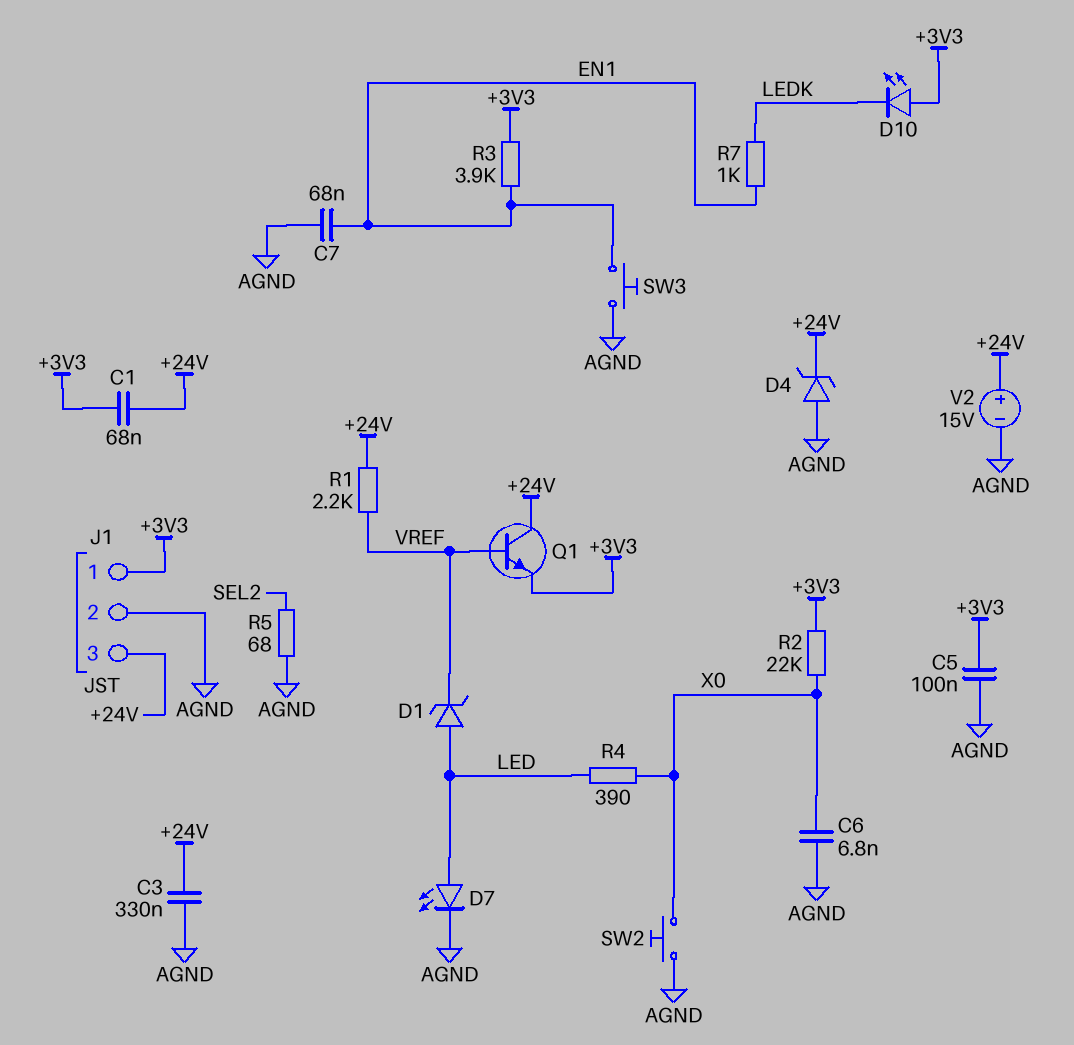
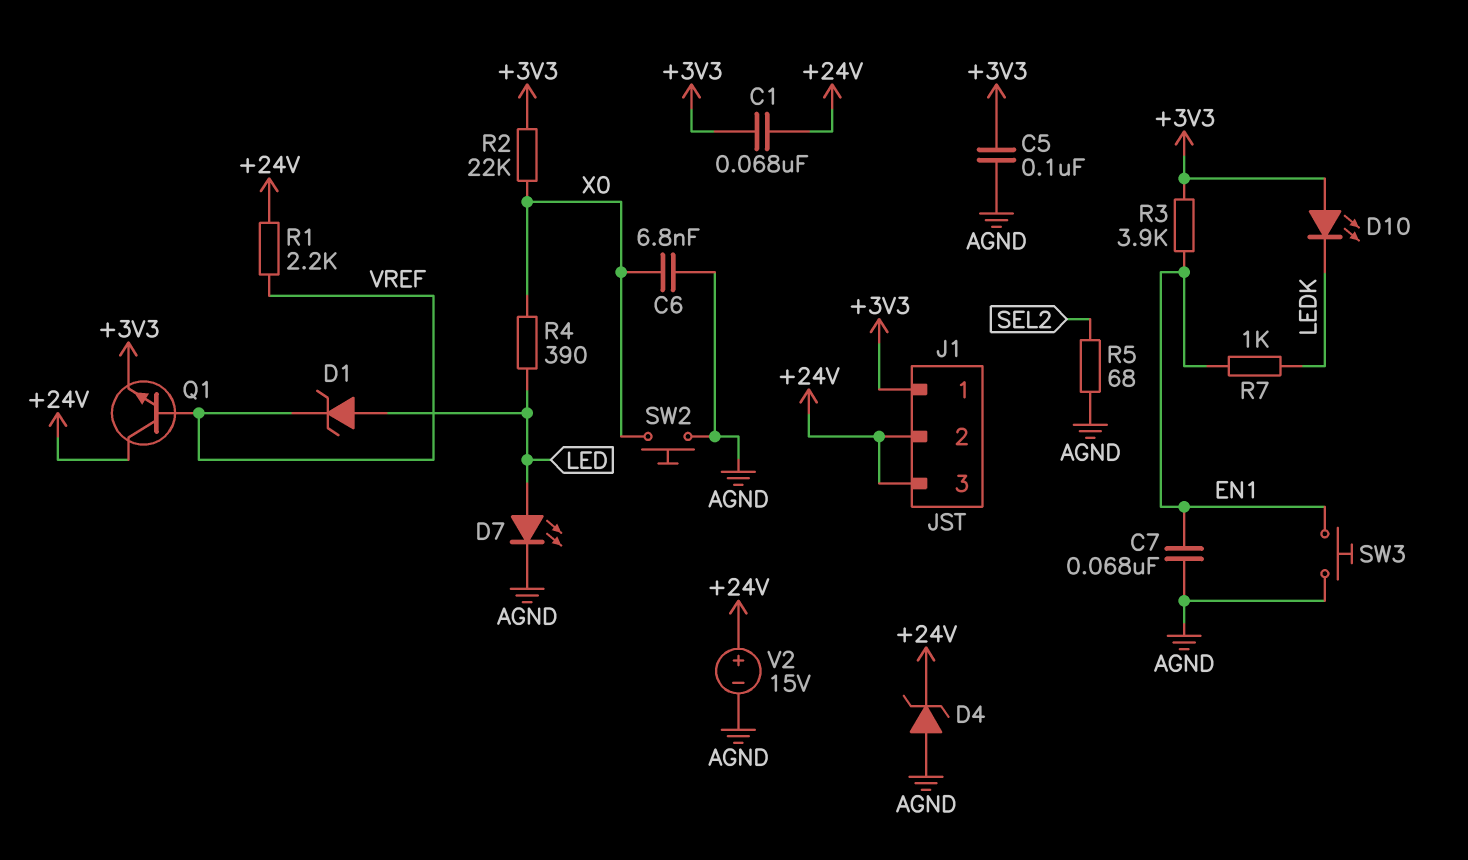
C3: 330nF (+24V, AGND) -> none
J1 pin 2: AGND -> +24V

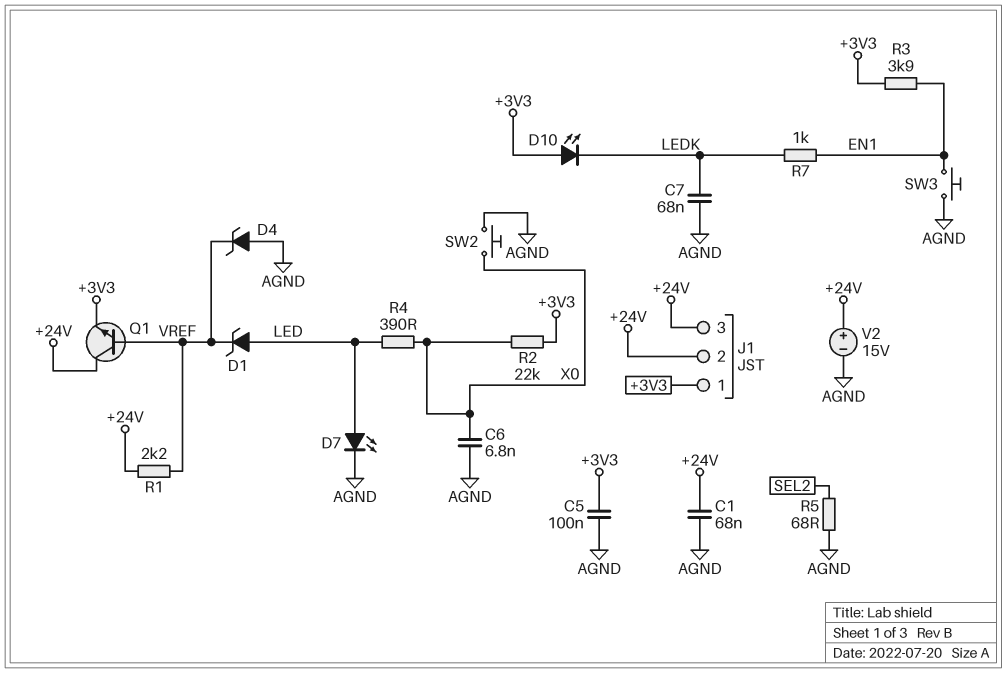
C1: 68nF (+3V3, +24V) -> 68nF (+24V, AGND)
C7: 68nF (AGND, EN1) -> 68nF (AGND, LEDK)
D4: zener (A AGND, K +24V) -> zener (A AGND, K VREF)

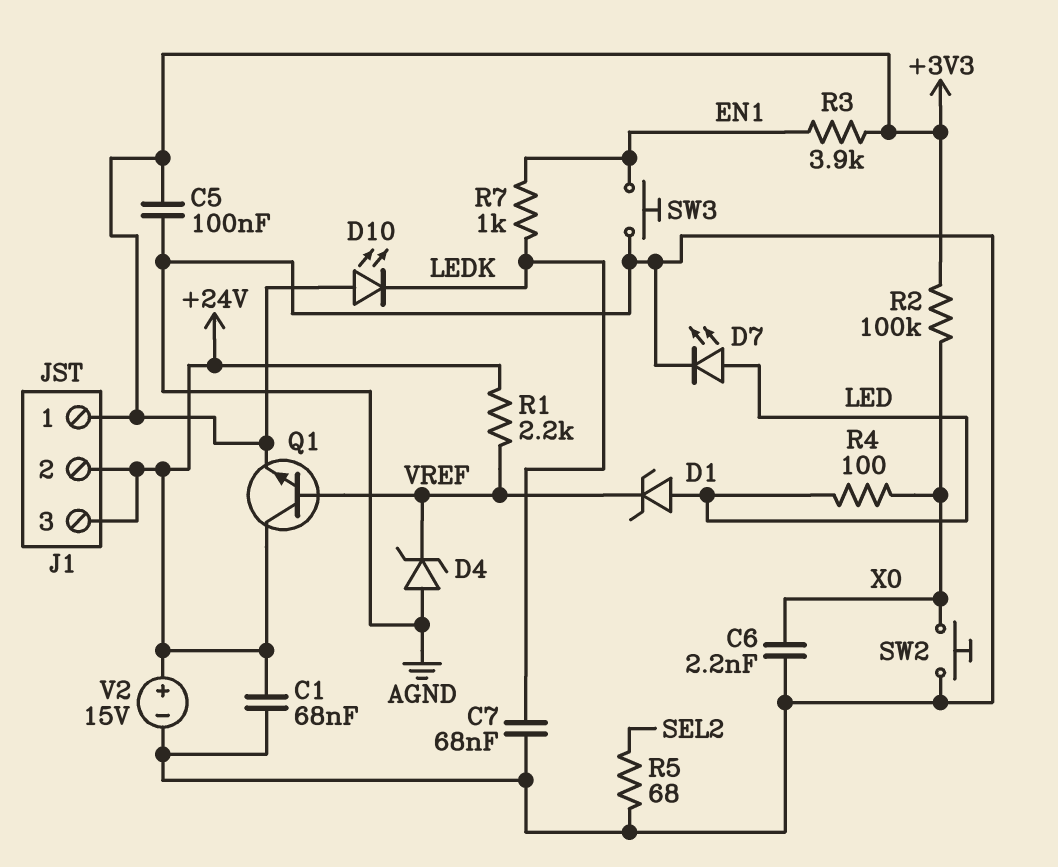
C6: 6.8nF (AGND, X0) -> 2.2nF (AGND, X0)
R2: 22k (+3V3, X0) -> 100k (+3V3, X0)
R4: 390 (LED, X0) -> 100 (LED, X0)

